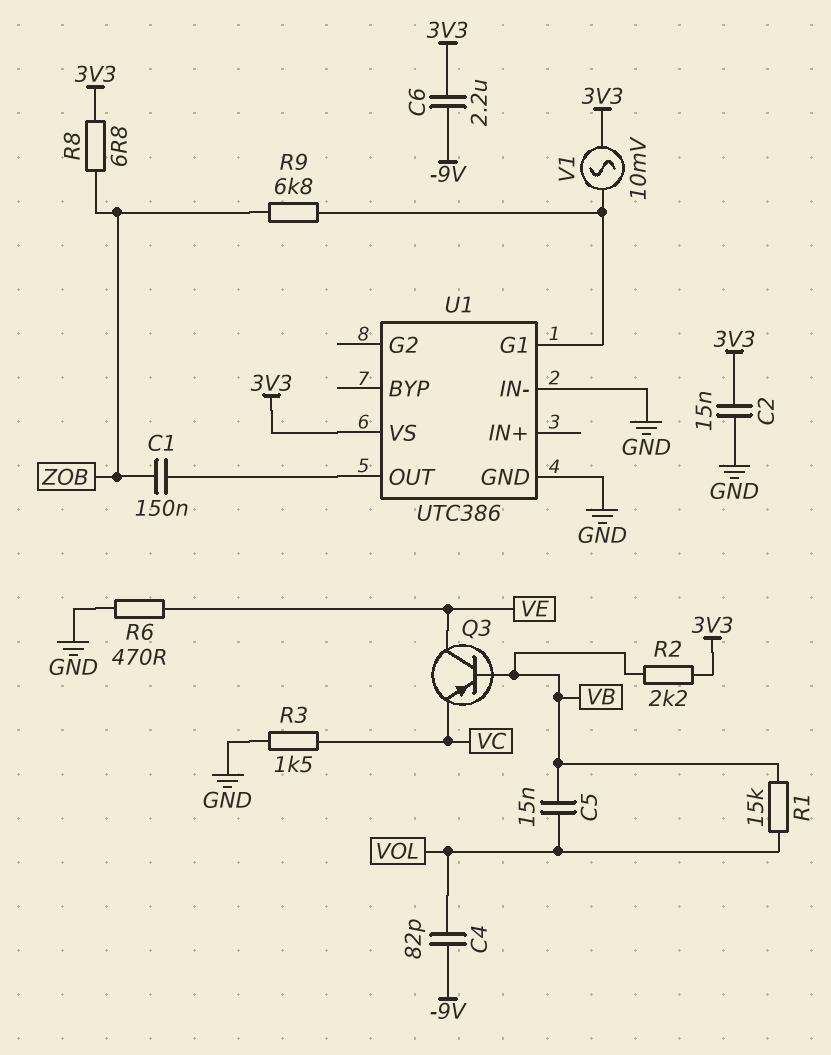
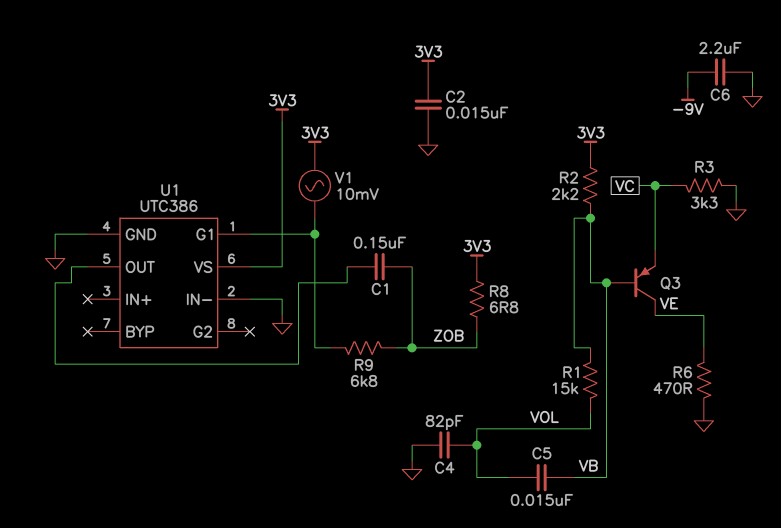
C4: 82pF (-9V, VOL) -> 82pF (GND, VOL)
C6: 2.2uF (-9V, 3V3) -> 2.2uF (-9V, GND)
R3: 1.5k (GND, VC) -> 3.3k (GND, VC)

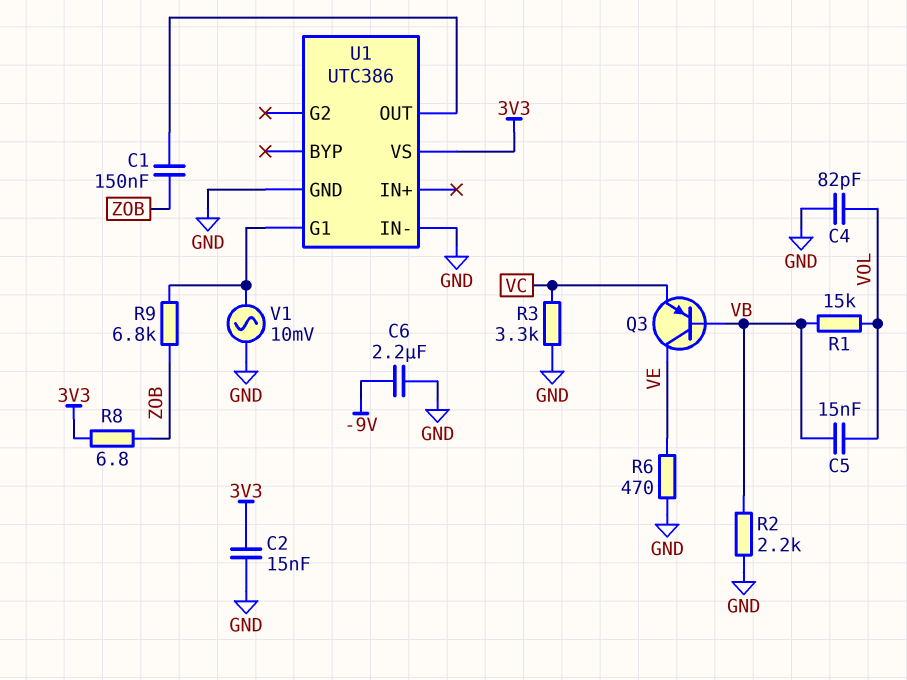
R2: 2.2k (3V3, VB) -> 2.2k (GND, VB)
V1: AC 10mV (3V3, U1/G1) -> AC 10mV (GND, U1/G1)

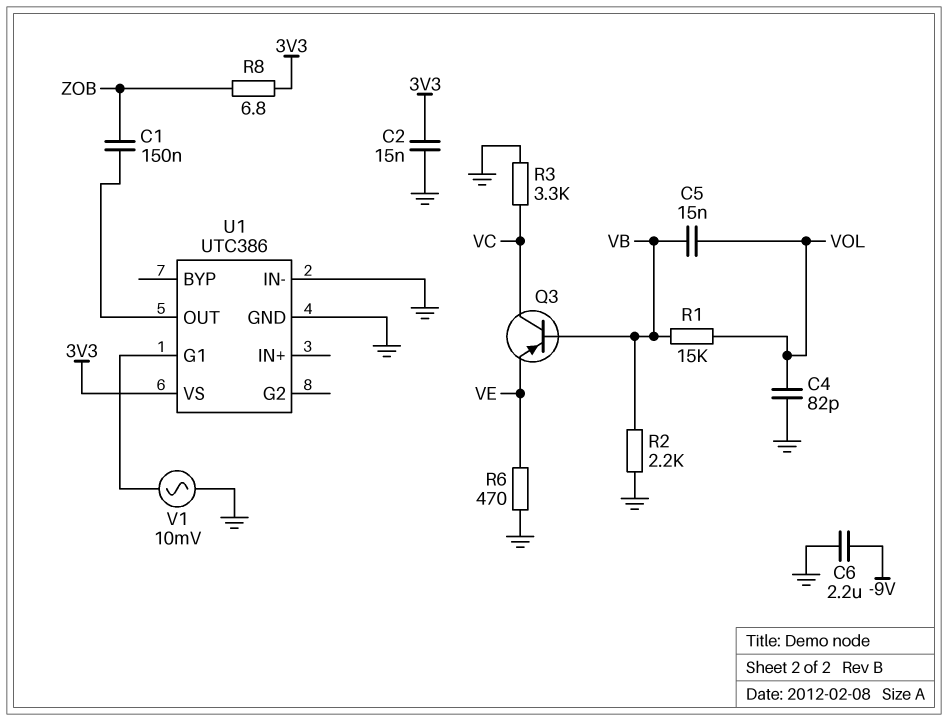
Q3: PNP (B VB, C VE, E VC) -> PNP (B VB, C VC, E VE)
R9: 6.8k (U1/G1, ZOB) -> none

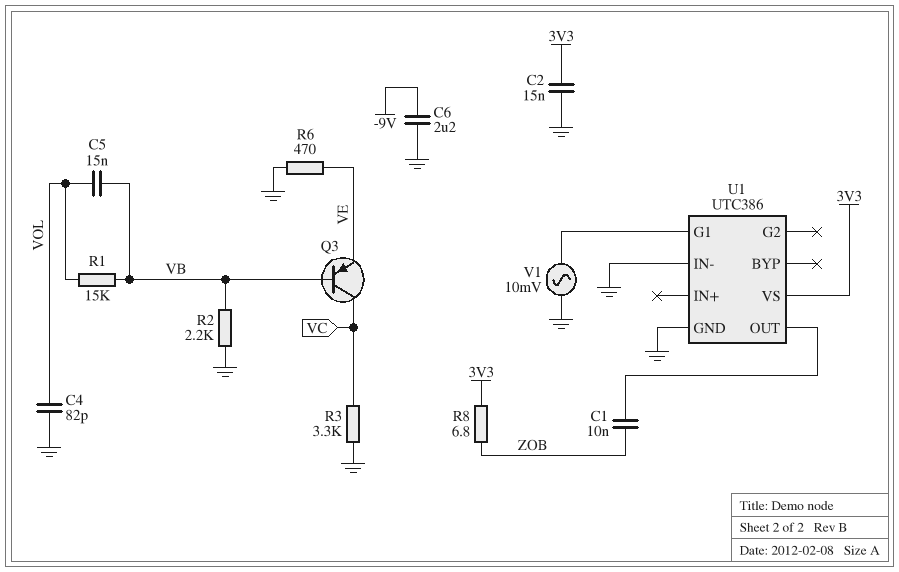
C1: 150nF (U1/OUT, ZOB) -> 10nF (U1/OUT, ZOB)

